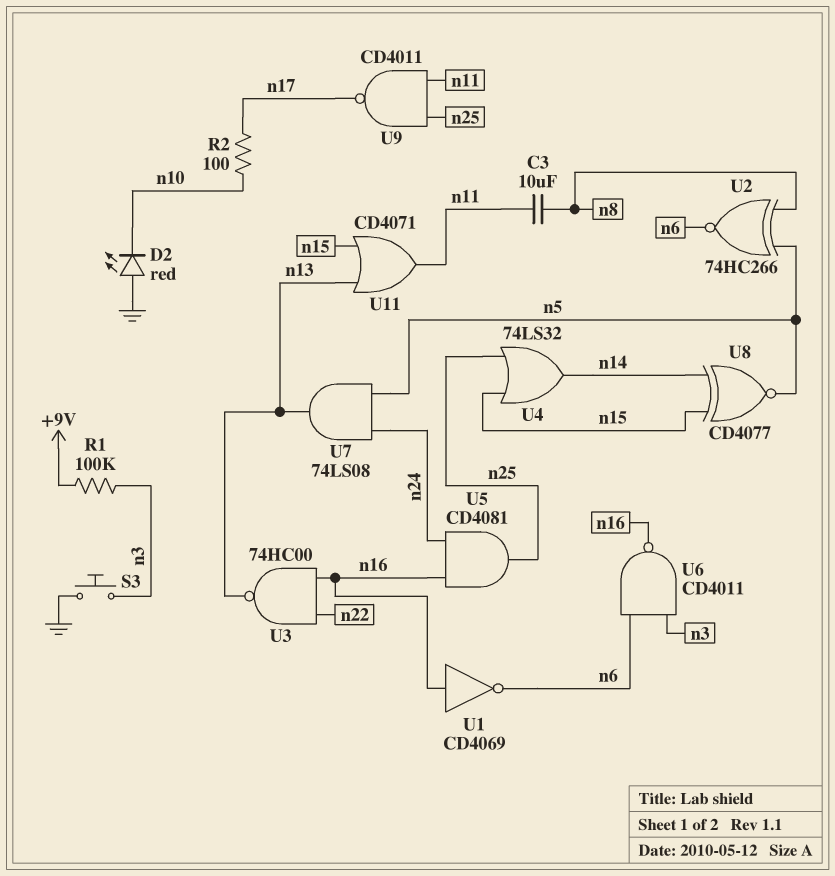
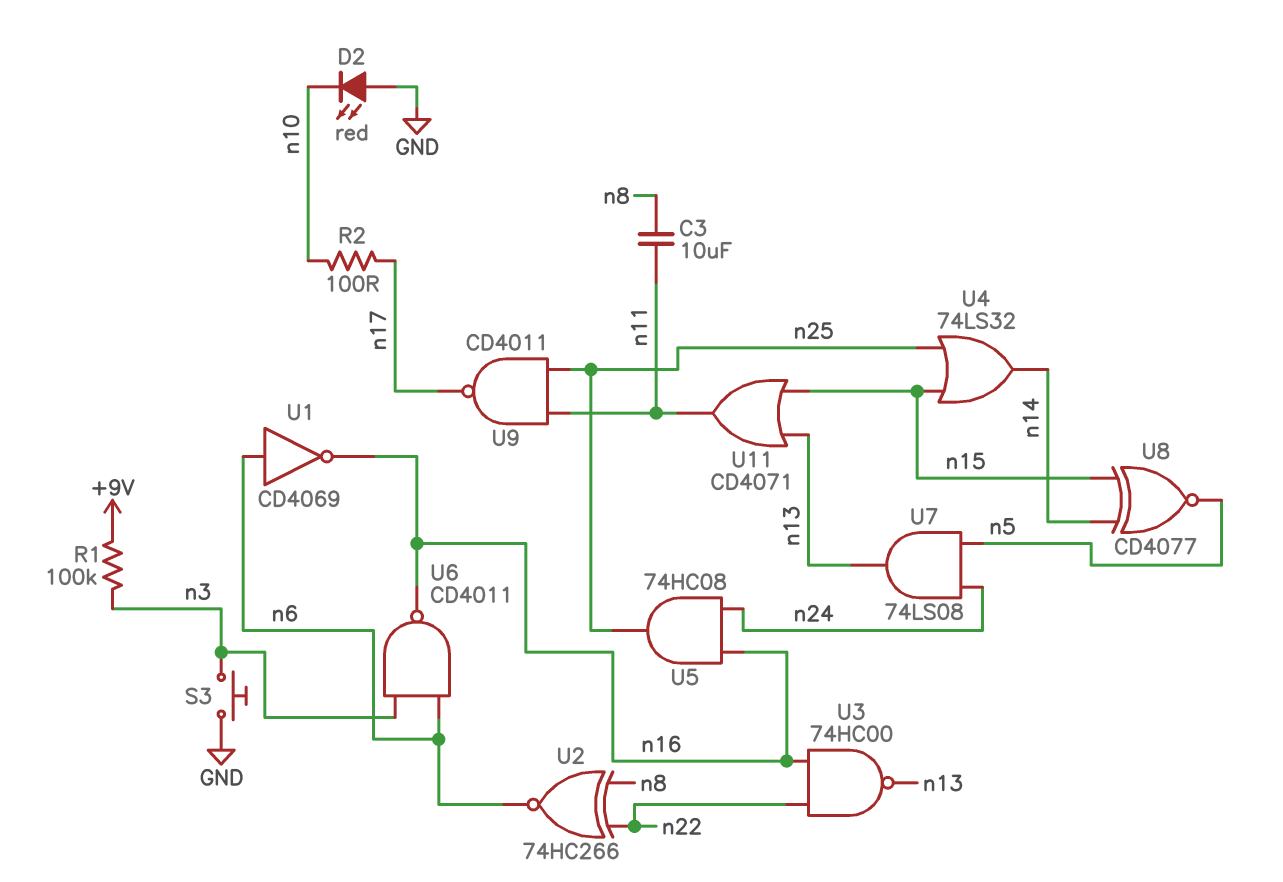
U1: NOT CD4069 (in n16, out n6) -> NOT CD4069 (in n6, out n16)
U2: XNOR 74HC266 (in n5, in n8, out n6) -> XNOR 74HC266 (in n8, in n22, out n6)
U5: AND CD4081 (in n16, in n24, out n25) -> AND 74HC08 (in n16, in n24, out n25)

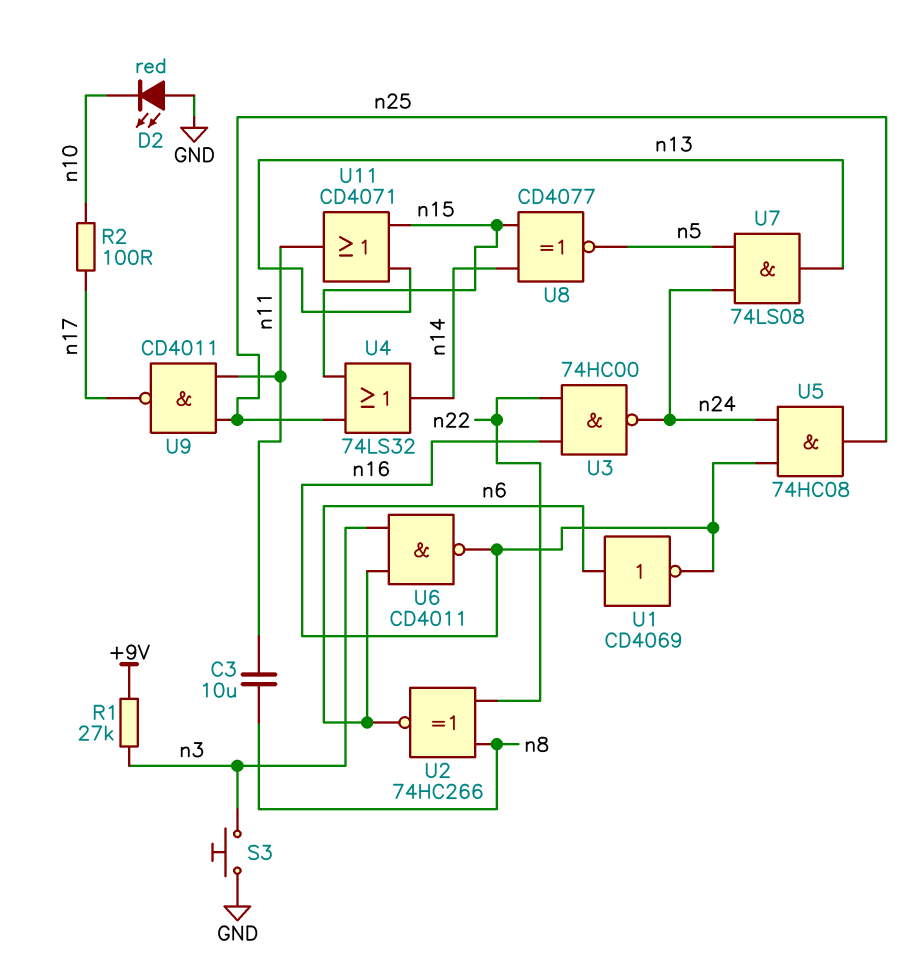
R1: 100k (+9V, n3) -> 27k (+9V, n3)
U3: NAND 74HC00 (in n16, in n22, out n13) -> NAND 74HC00 (in n16, in n22, out n24)

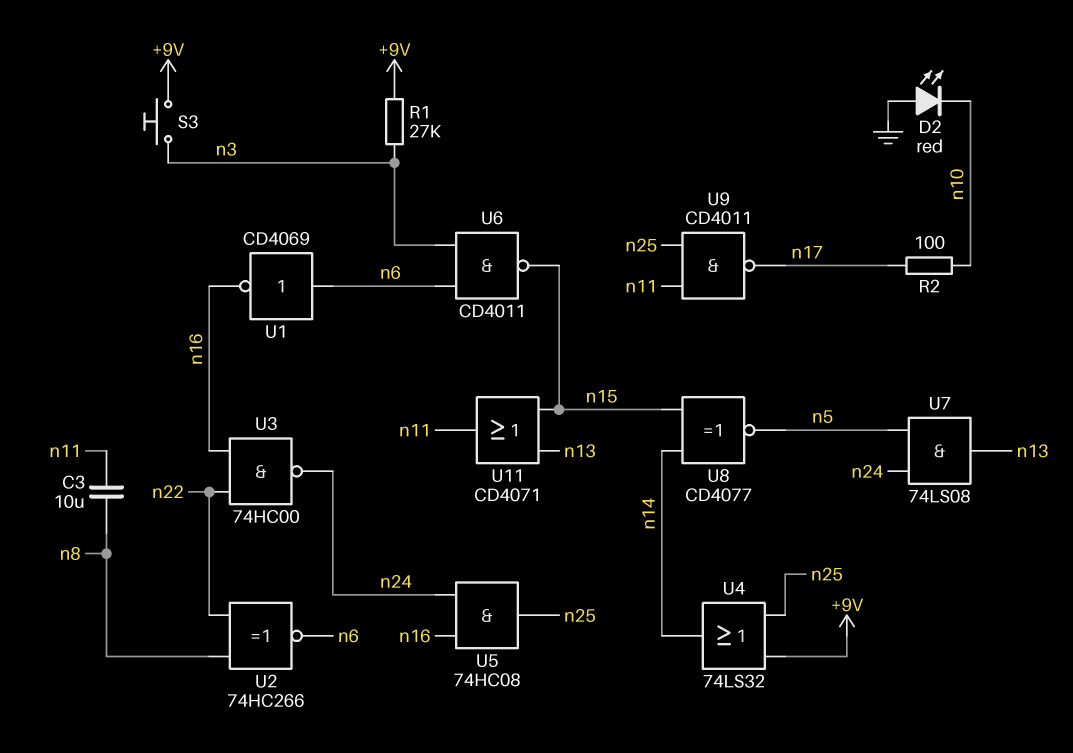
S3: button (GND, n3) -> button (+9V, n3)
U4: OR 74LS32 (in n15, in n25, out n14) -> OR 74LS32 (in +9V, in n25, out n14)
U6: NAND CD4011 (in n3, in n6, out n16) -> NAND CD4011 (in n3, in n6, out n15)

